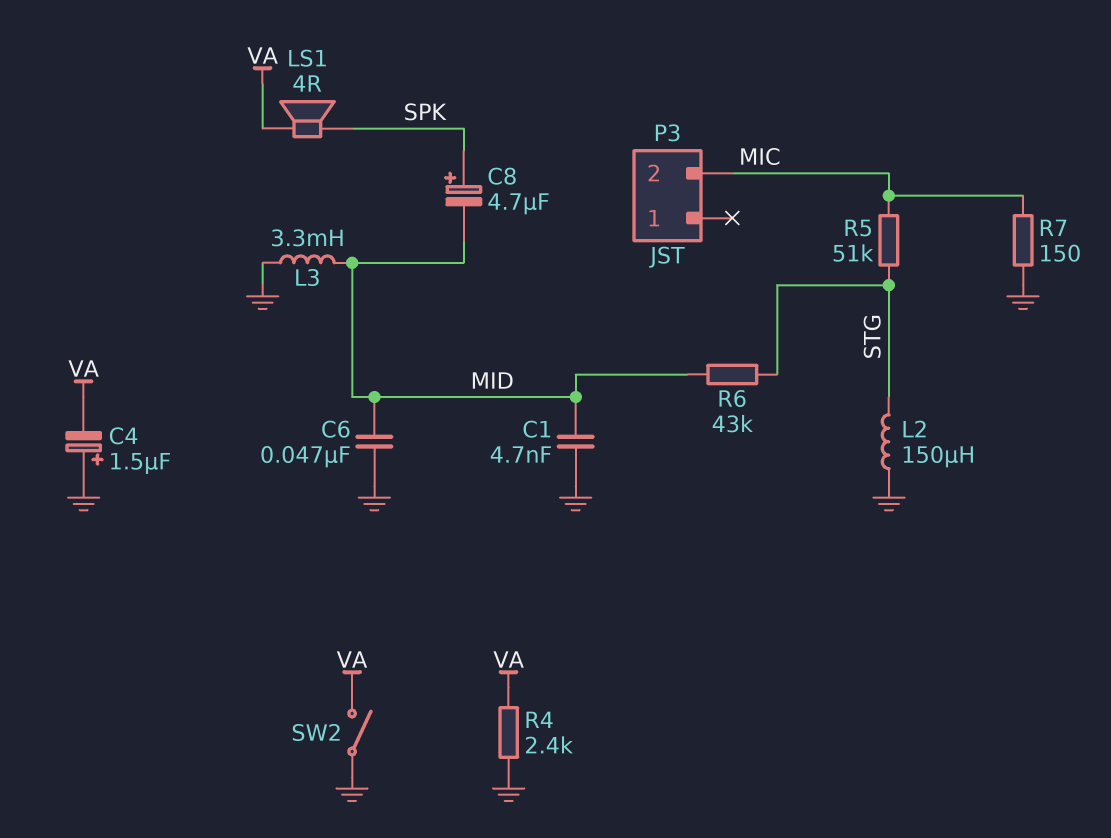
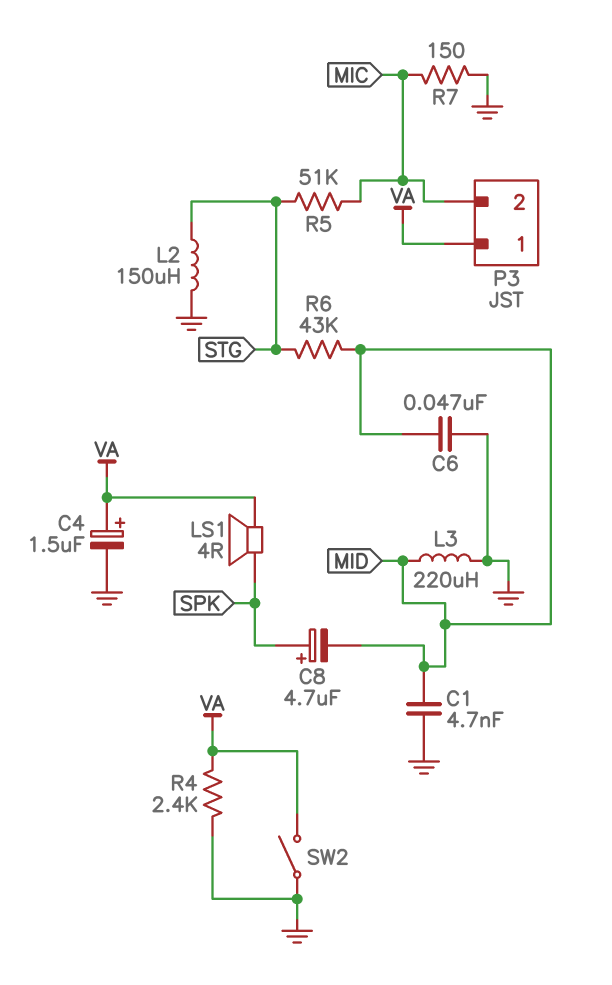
C4: 1.5uF (plus GND, minus VA) -> 1.5uF (plus VA, minus GND)
L3: 3.3mH (GND, MID) -> 220uH (GND, MID)
P3 pin 1: none -> VA

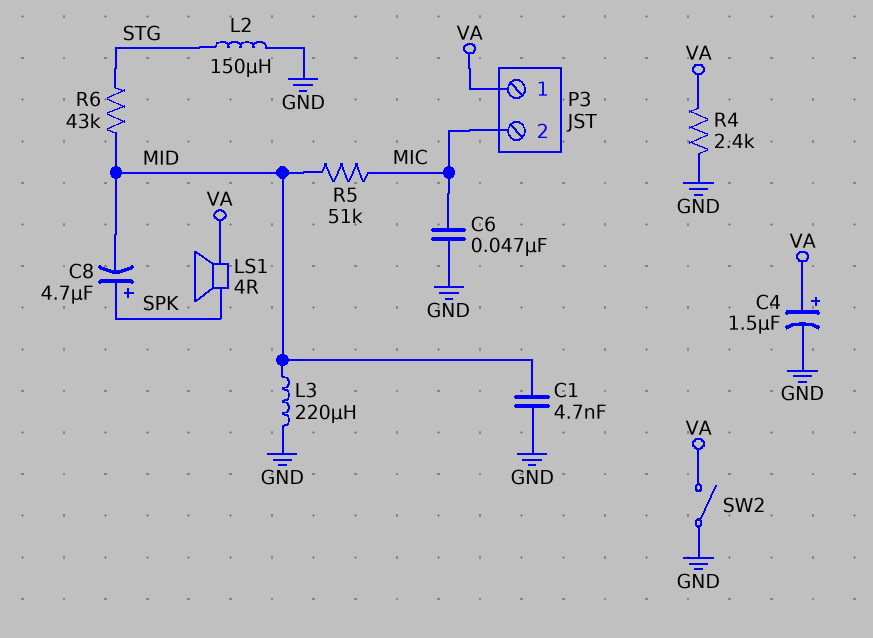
C6: 47nF (GND, MID) -> 47nF (GND, MIC)
R5: 51k (MIC, STG) -> 51k (MIC, MID)
R7: 150 (GND, MIC) -> none

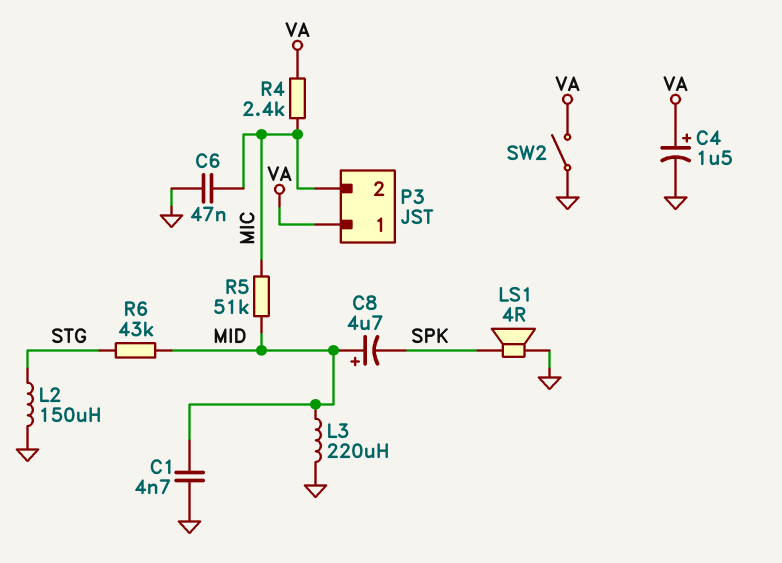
C8: 4.7uF (plus SPK, minus MID) -> 4.7uF (plus MID, minus SPK)
LS1: speaker 4R (SPK, VA) -> speaker 4R (GND, SPK)
R4: 2.4k (GND, VA) -> 2.4k (MIC, VA)

